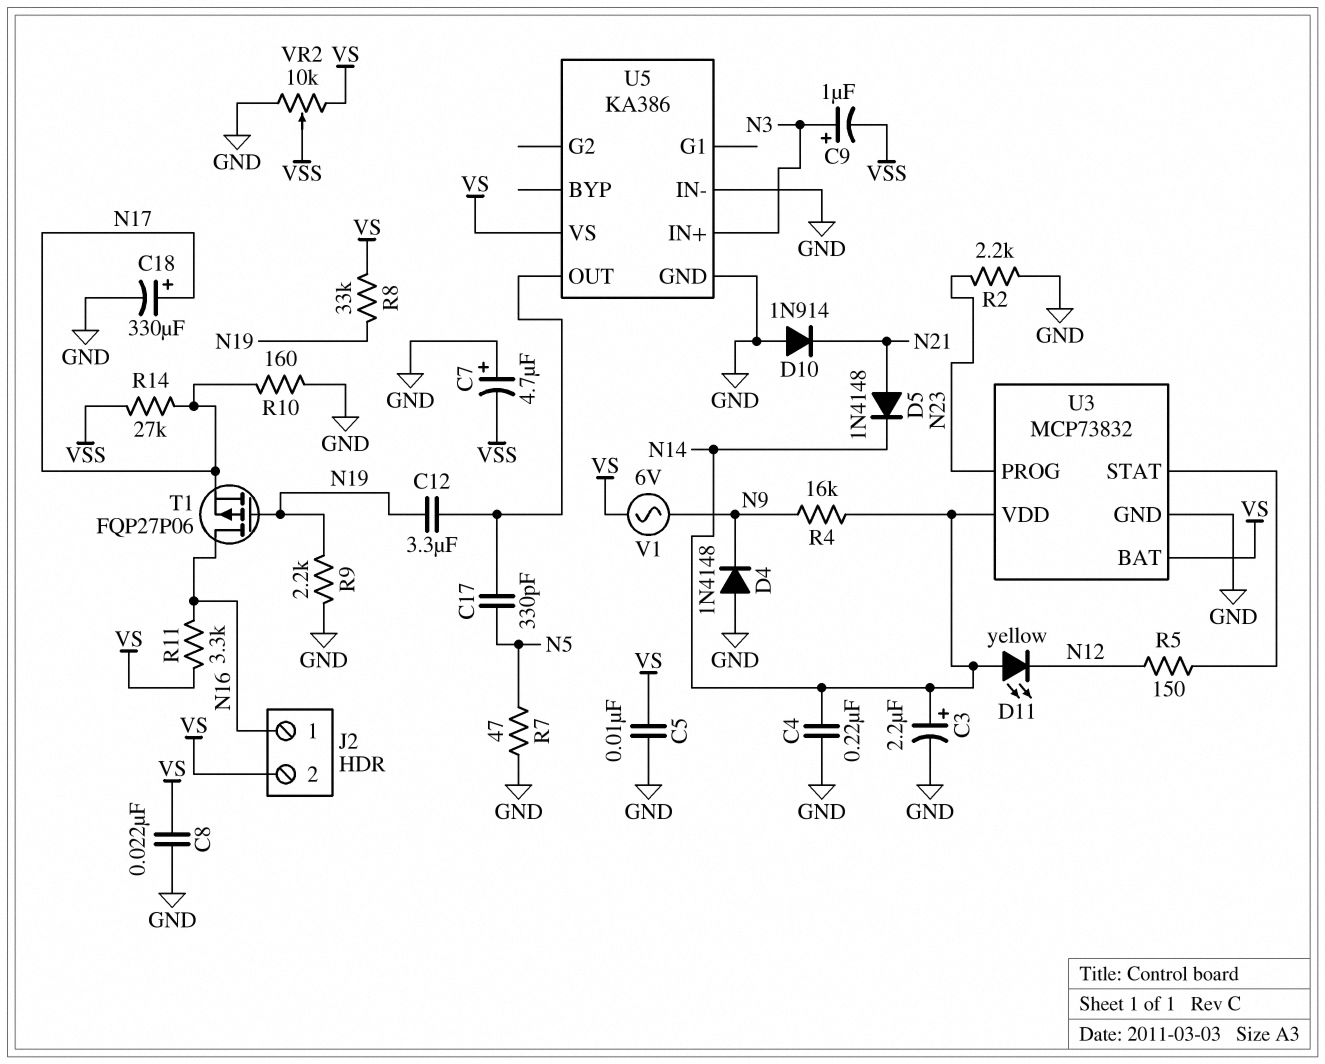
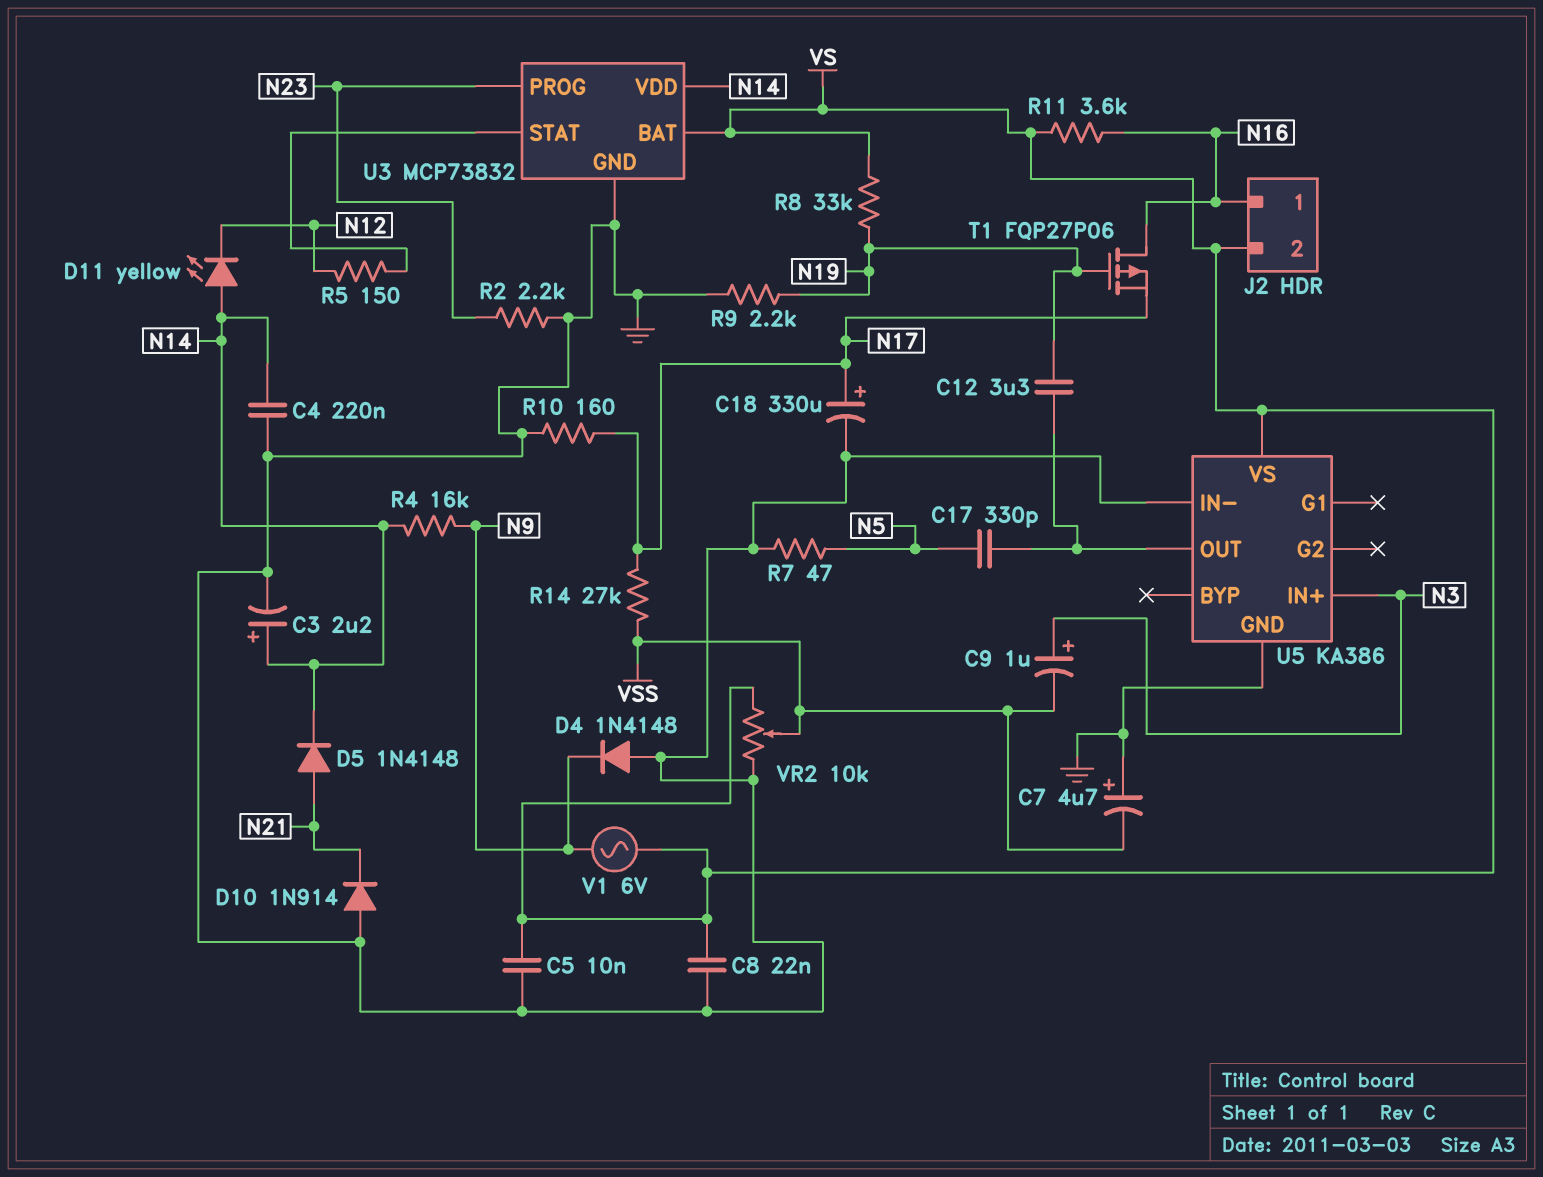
R11: 3.3k (N16, VS) -> 3.6k (N16, VS)

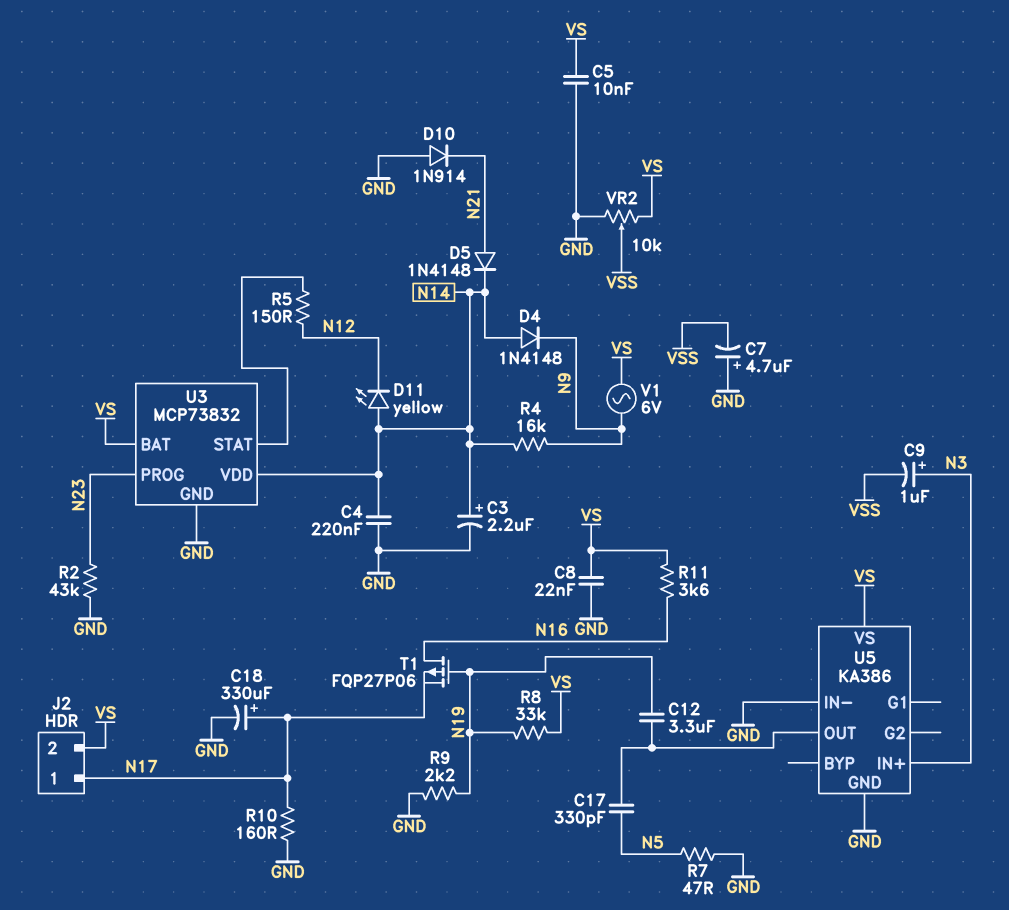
D4: diode 1N4148 (A GND, K N9) -> diode 1N4148 (A N14, K N9)
J2 pin 1: N16 -> N17
R2: 2.2k (GND, N23) -> 43k (GND, N23)
R14: 27k (N17, VSS) -> none

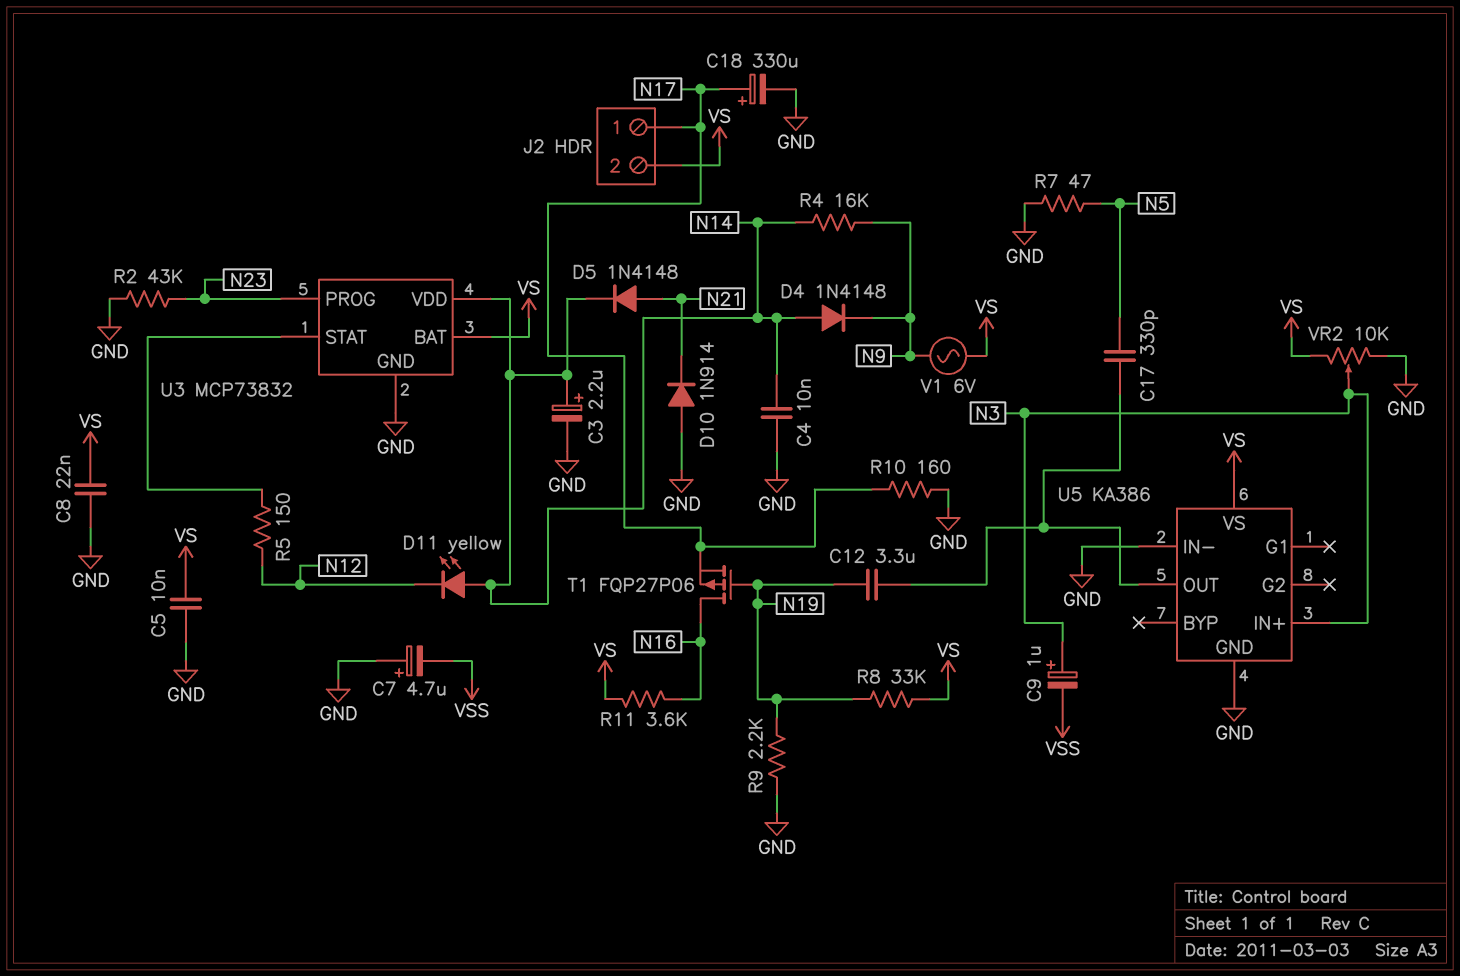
C4: 220nF (GND, N14) -> 10nF (GND, N14)
VR2: 10k (GND, VS, wiper VSS) -> 10k (GND, VS, wiper N3)

